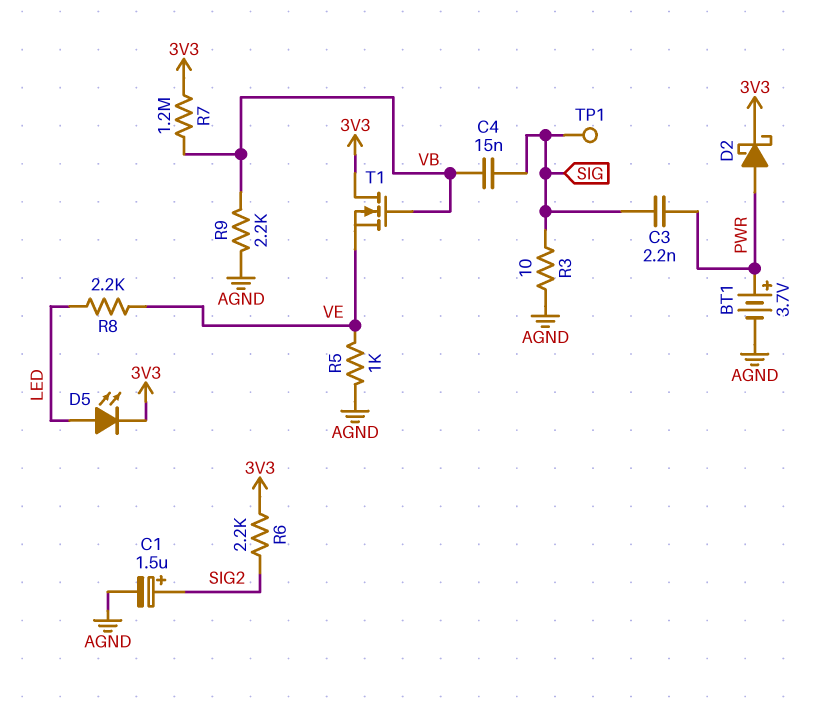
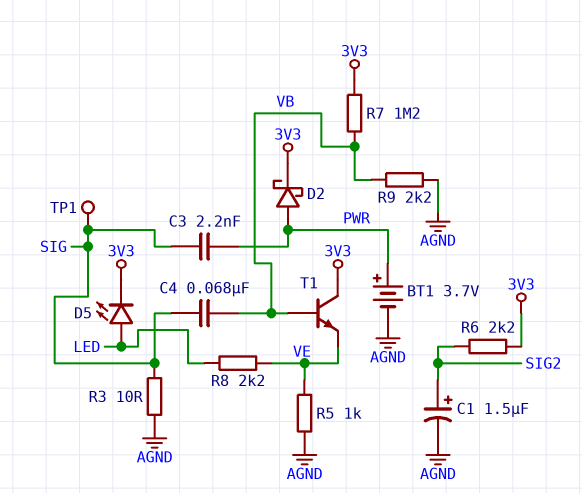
C4: 15nF (SIG, VB) -> 68nF (SIG, VB)
T1: NMOS (G VB, D 3V3, S VE) -> NPN (B VB, C 3V3, E VE)

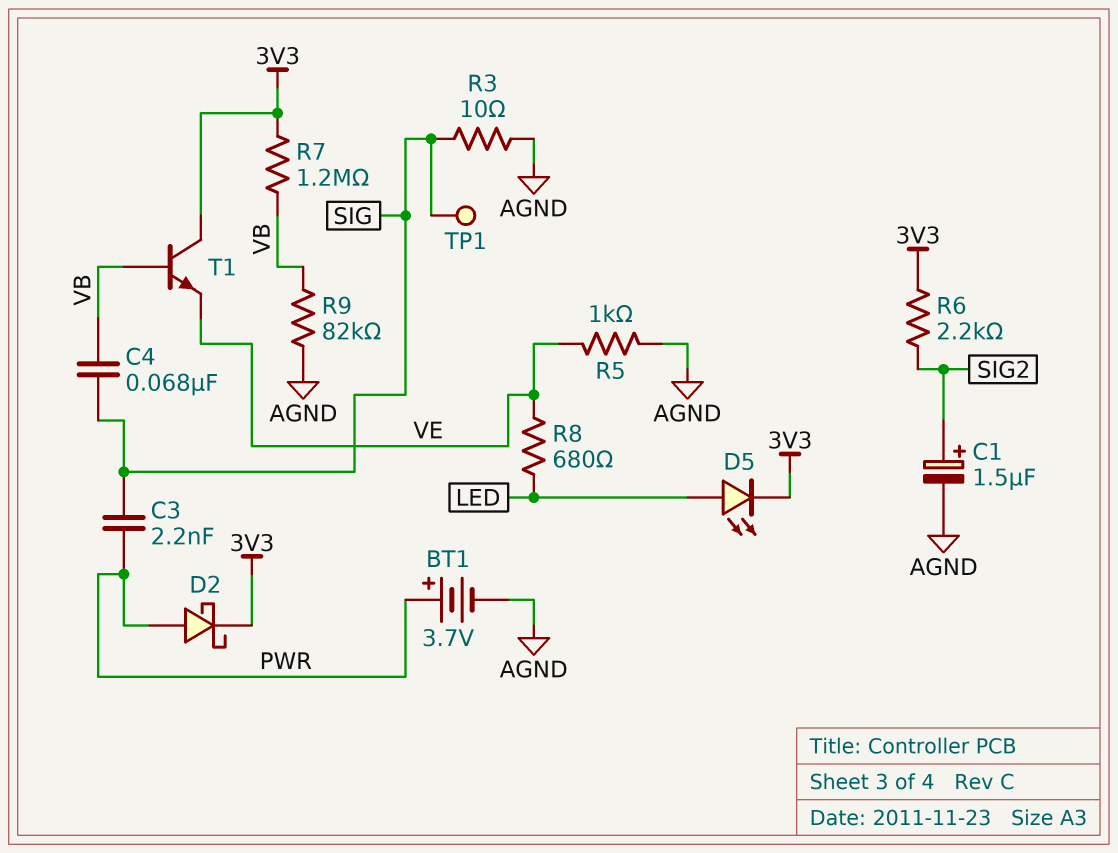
R8: 2.2k (LED, VE) -> 680 (LED, VE)
R9: 2.2k (AGND, VB) -> 82k (AGND, VB)

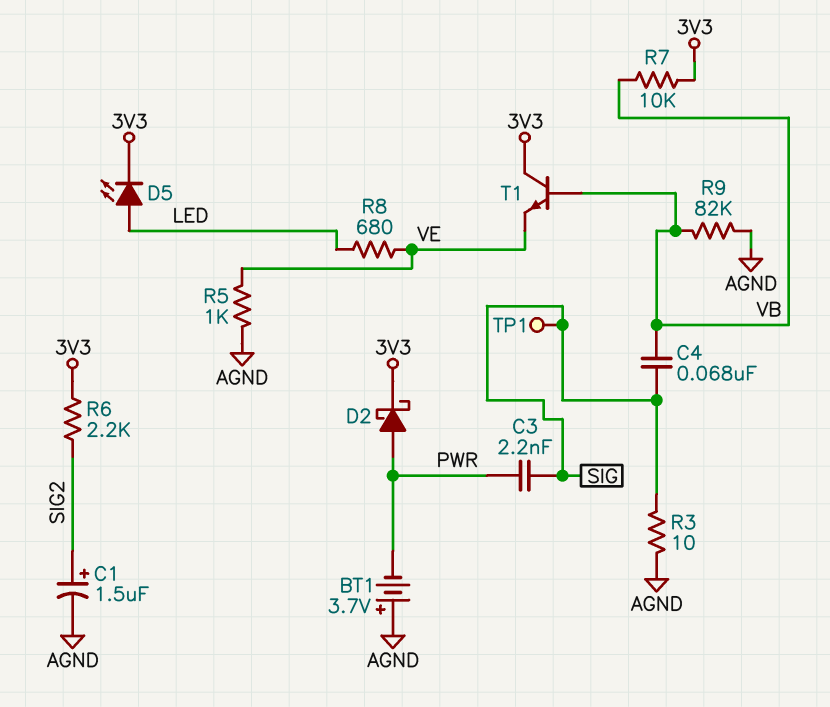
BT1: 3.7V (plus PWR, minus AGND) -> 3.7V (plus AGND, minus PWR)
R7: 1.2M (3V3, VB) -> 10k (3V3, VB)

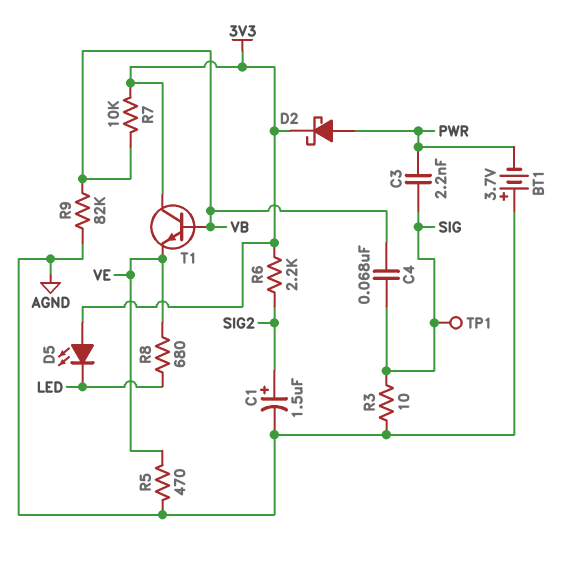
D5: LED (A LED, K 3V3) -> LED (A 3V3, K LED)
R5: 1k (AGND, VE) -> 470 (AGND, VE)

